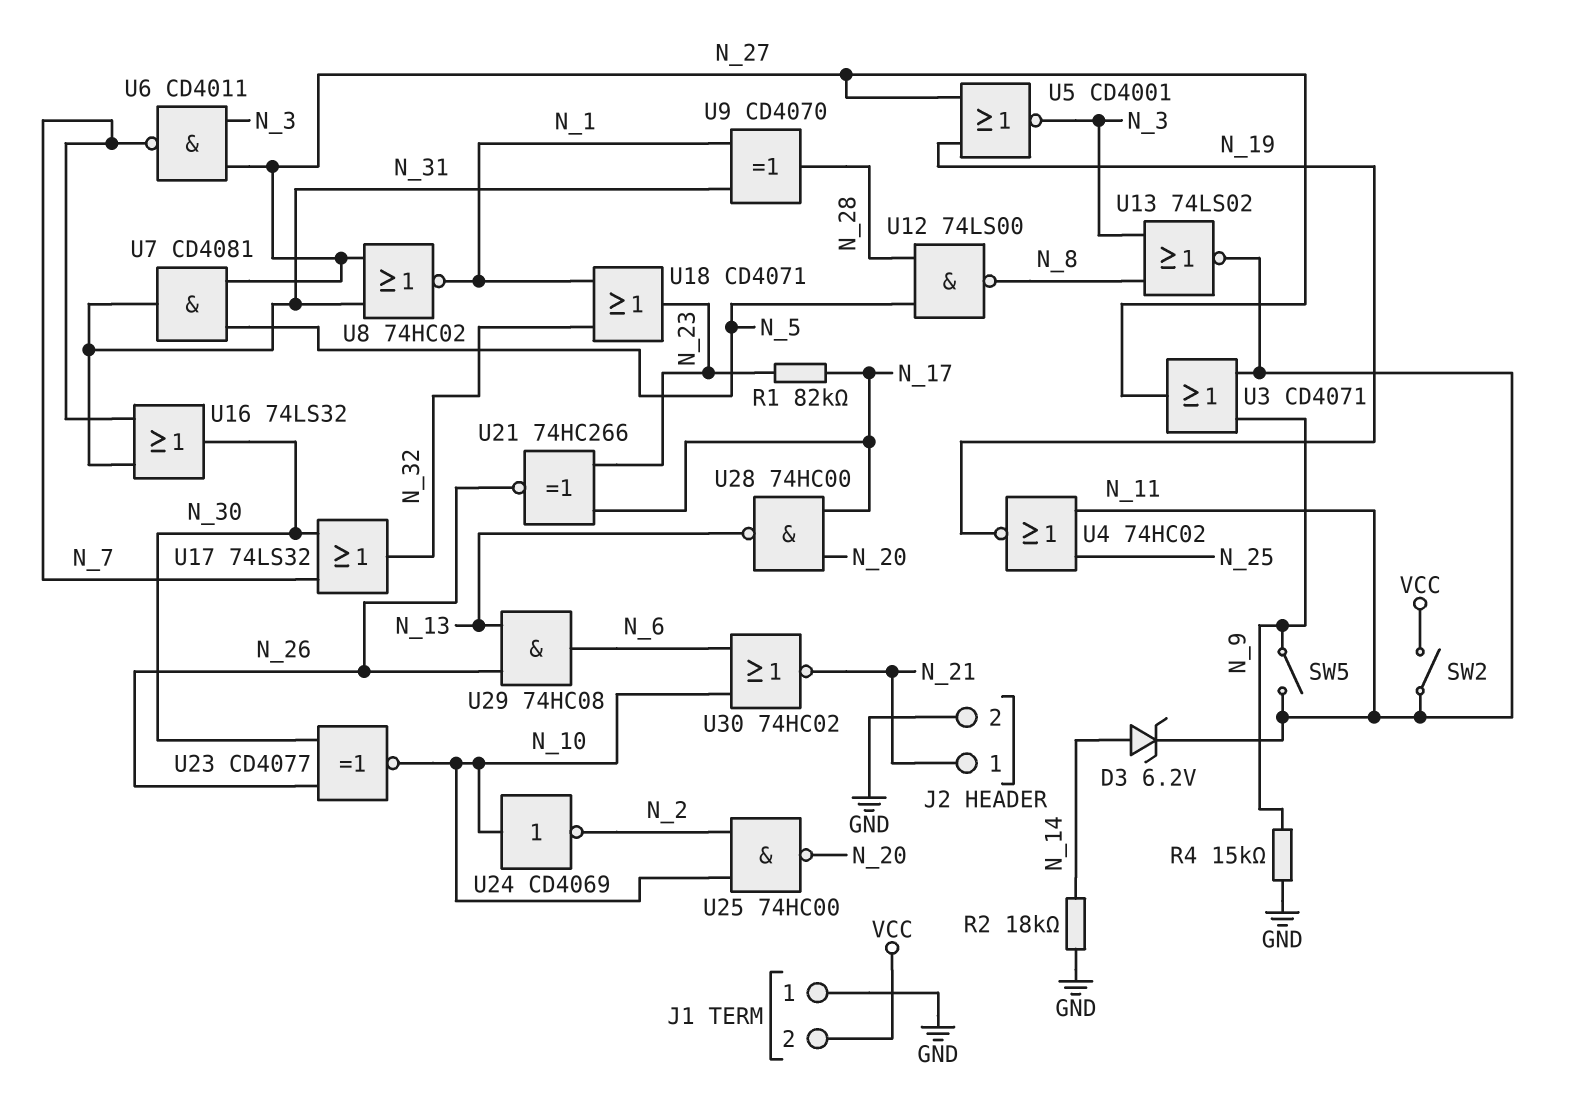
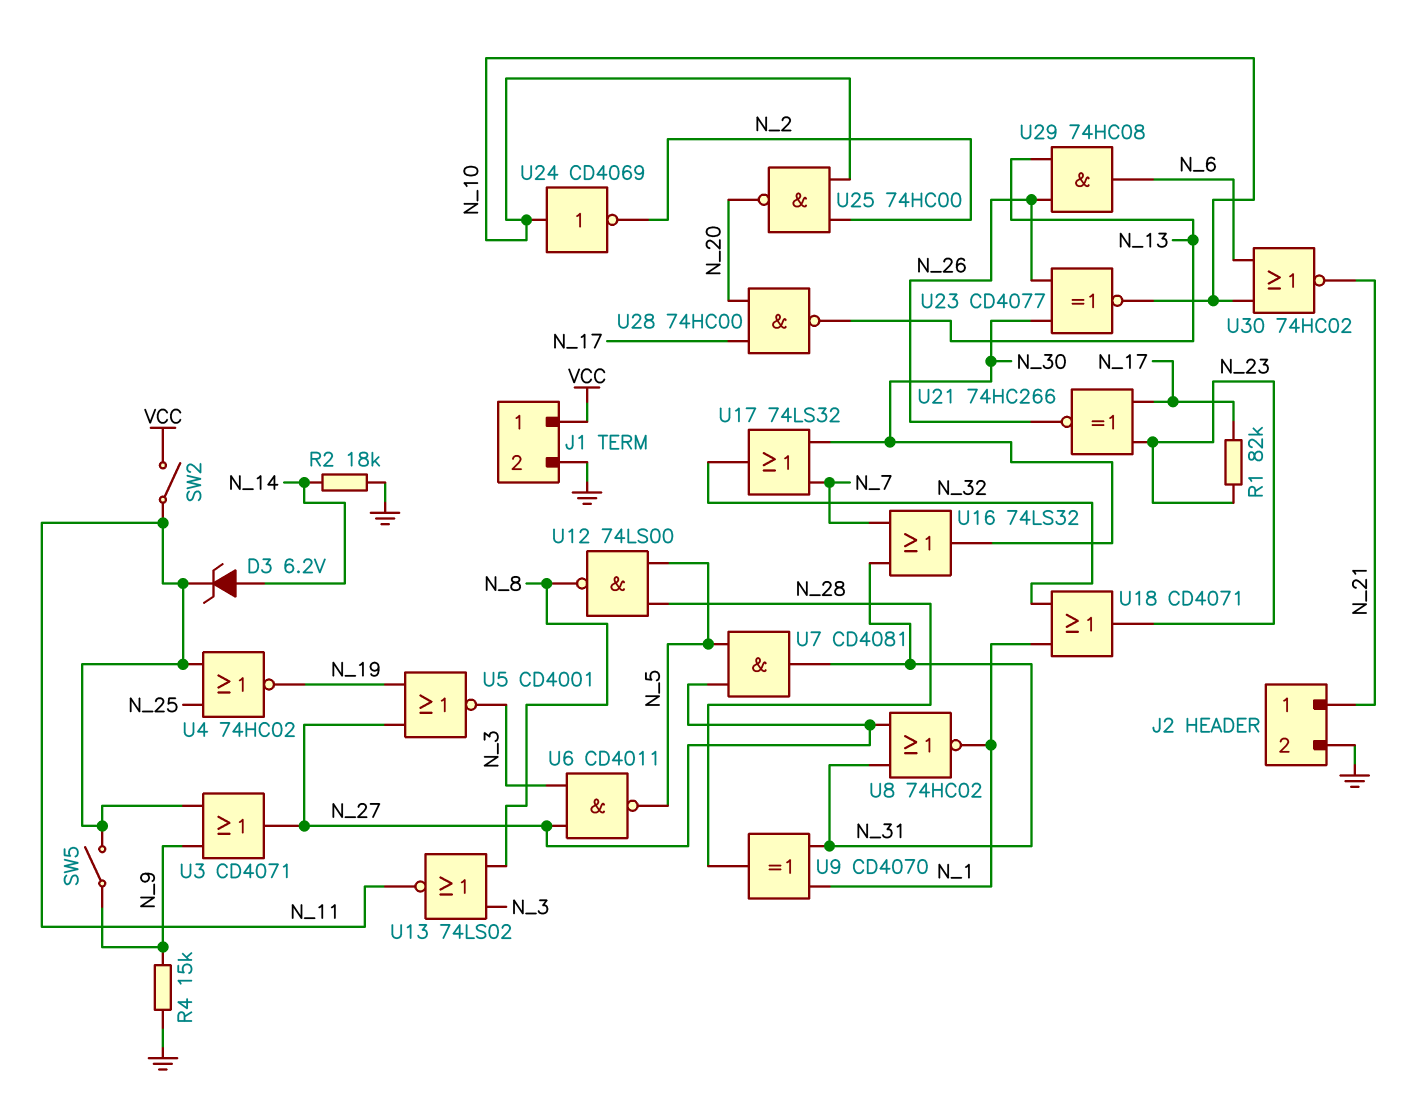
J1 pin 1: GND -> VCC
J1 pin 2: VCC -> GND
U6: NAND CD4011 (in N_3, in N_27, out N_7) -> NAND CD4011 (in N_3, in N_27, out N_5)

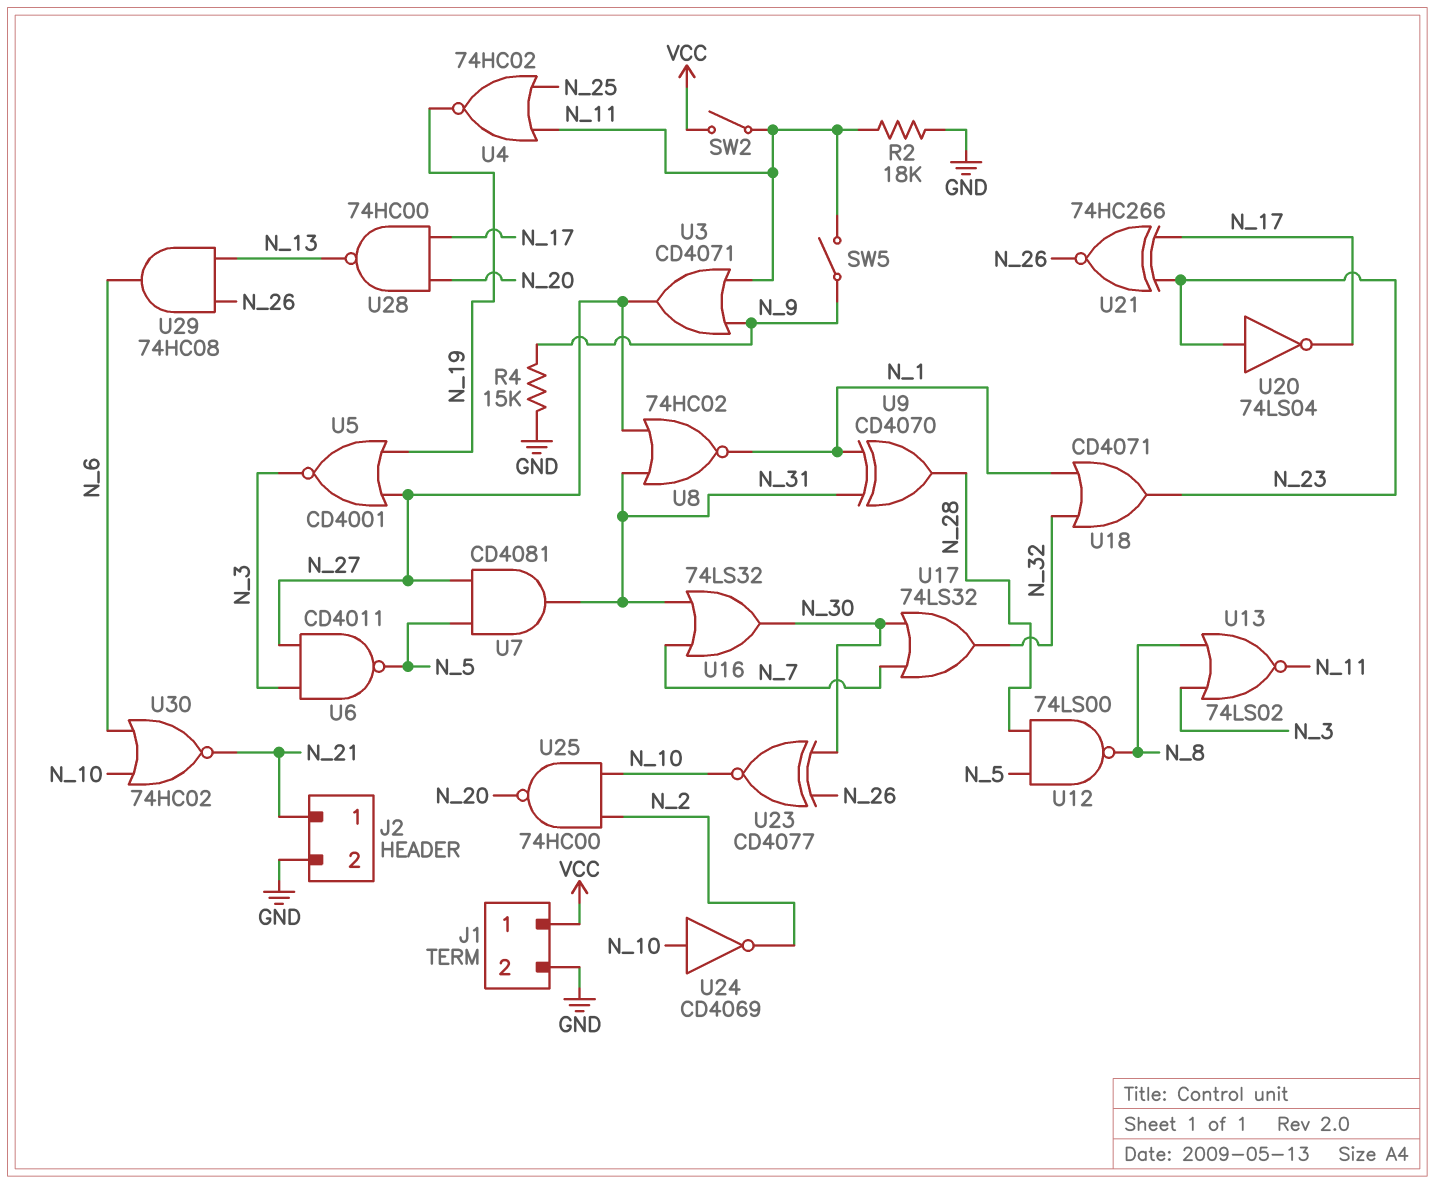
D3: zener 6.2V (A N_14, K N_11) -> none
R1: 82k (N_17, N_23) -> none
R2: 18k (GND, N_14) -> 18k (GND, N_11)
U20: none -> NOT 74LS04 (in N_23, out N_17)

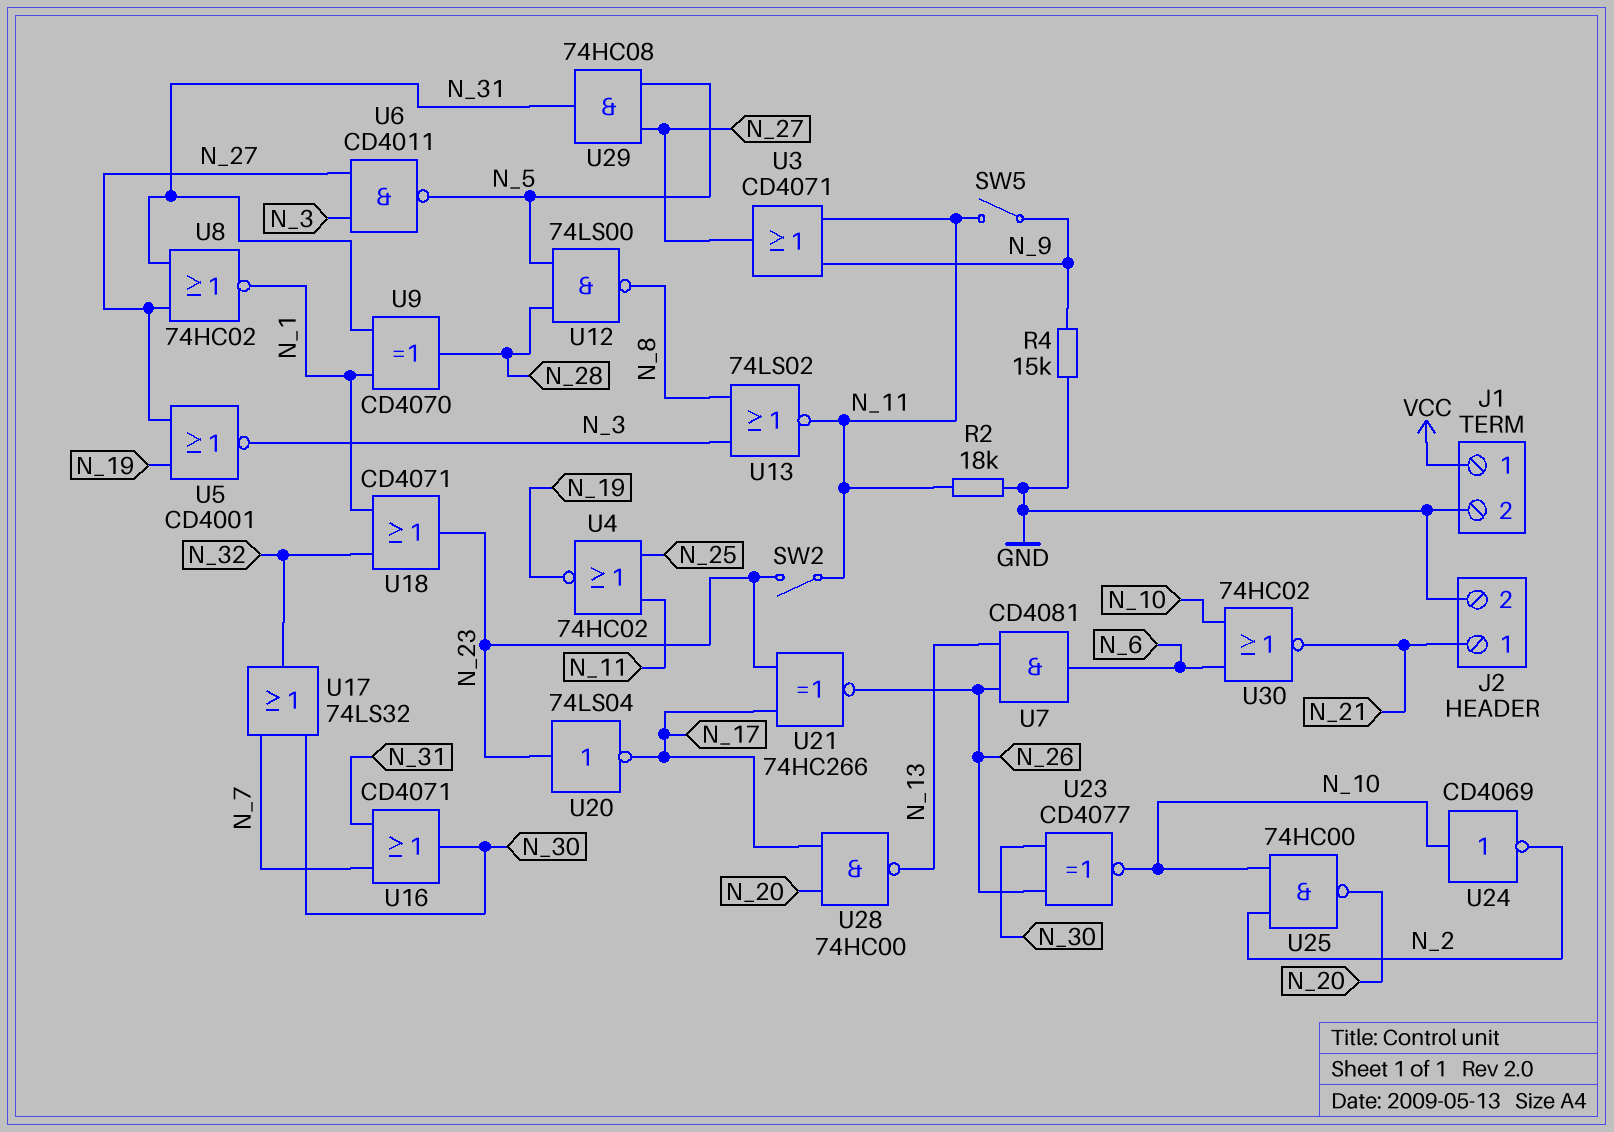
SW2: switch (N_11, VCC) -> switch (N_11, N_23)
U7: AND CD4081 (in N_5, in N_27, out N_31) -> AND CD4081 (in N_13, in N_26, out N_6)
U16: OR 74LS32 (in N_7, in N_31, out N_30) -> OR CD4071 (in N_7, in N_31, out N_30)
U29: AND 74HC08 (in N_13, in N_26, out N_6) -> AND 74HC08 (in N_5, in N_27, out N_31)

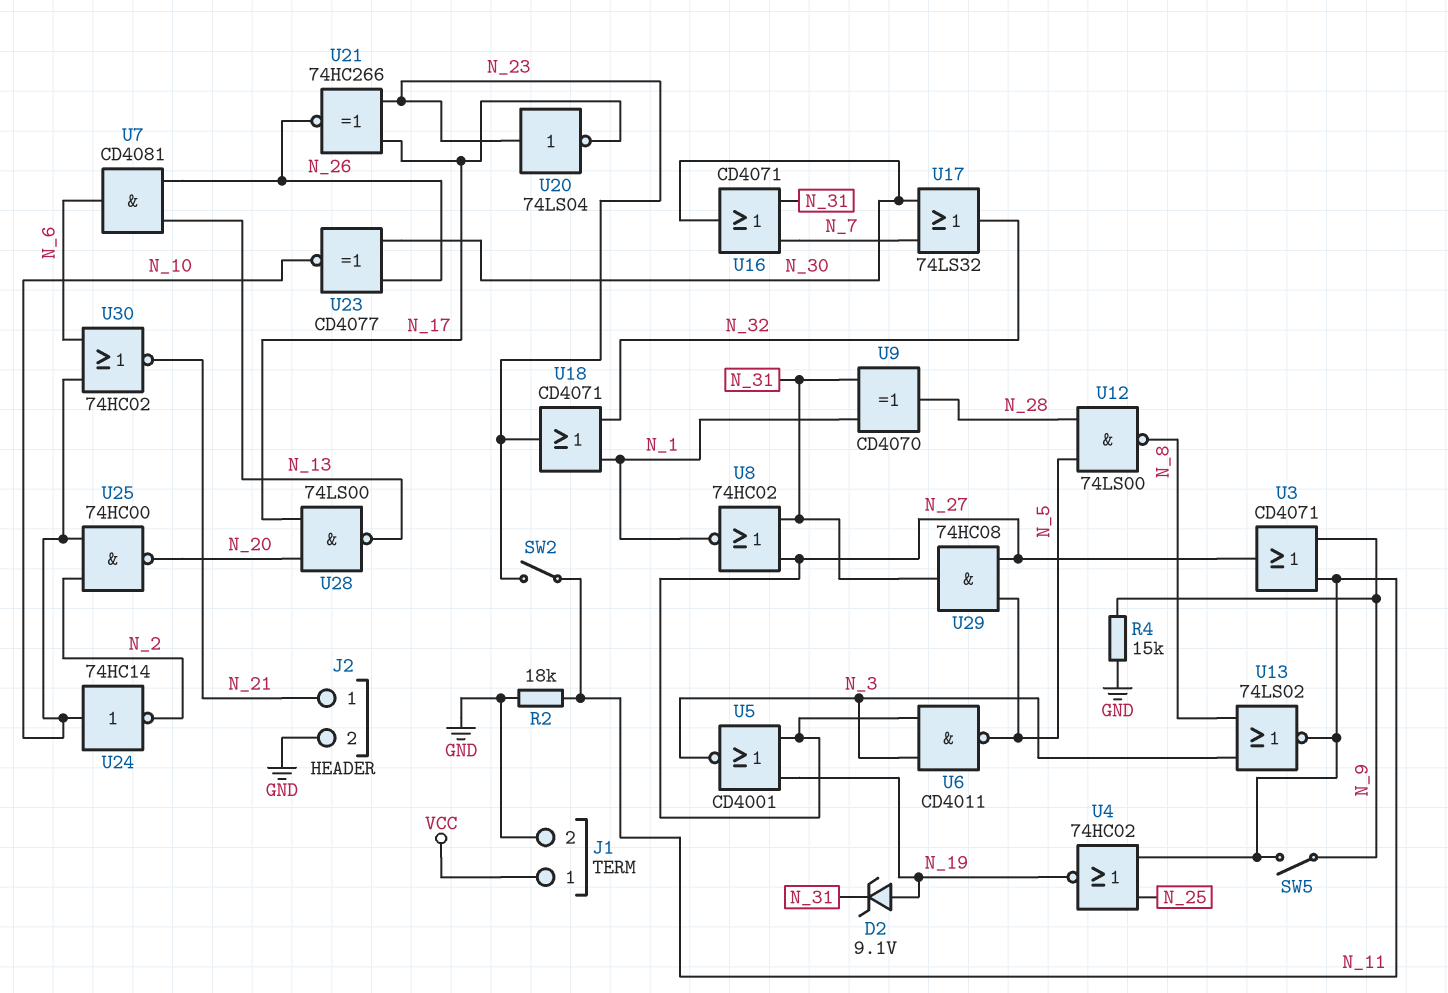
D2: none -> zener 9.1V (A N_19, K N_31)
U24: NOT CD4069 (in N_10, out N_2) -> NOT 74HC14 (in N_10, out N_2)
U28: NAND 74HC00 (in N_17, in N_20, out N_13) -> NAND 74LS00 (in N_17, in N_20, out N_13)

